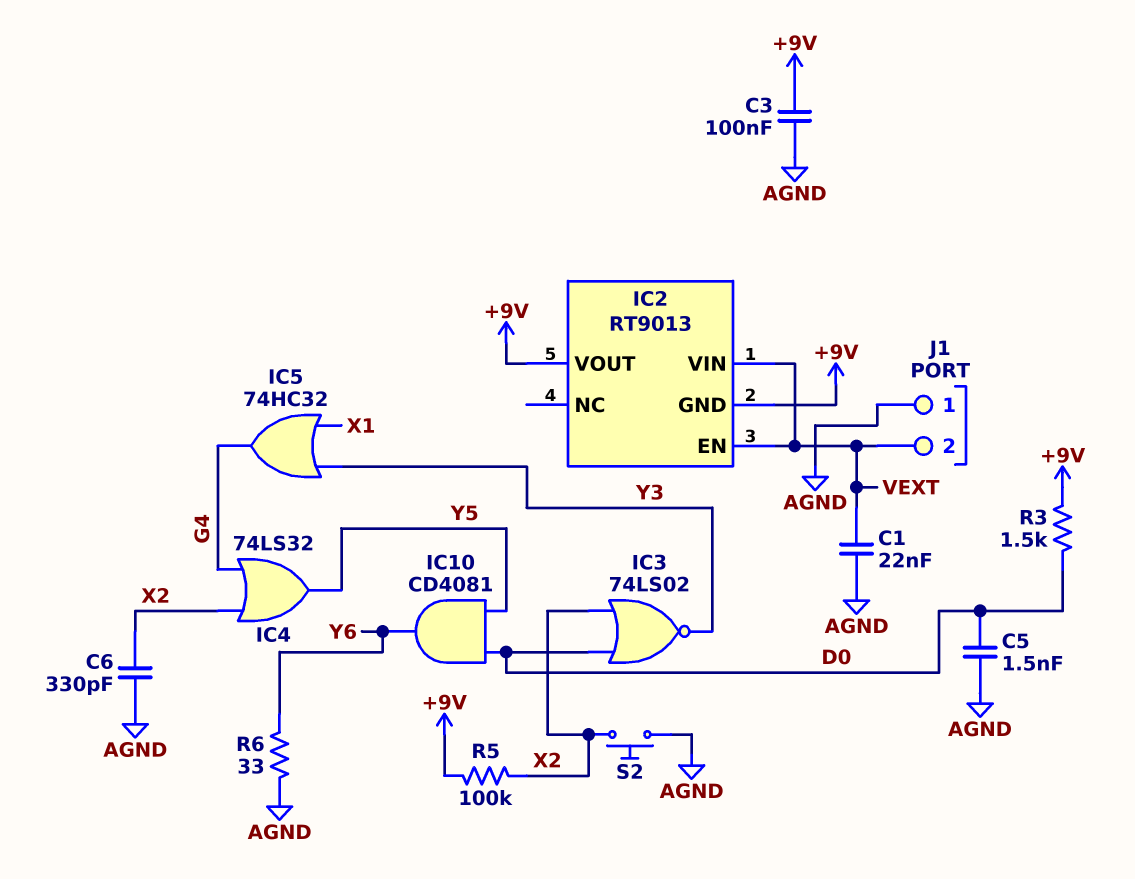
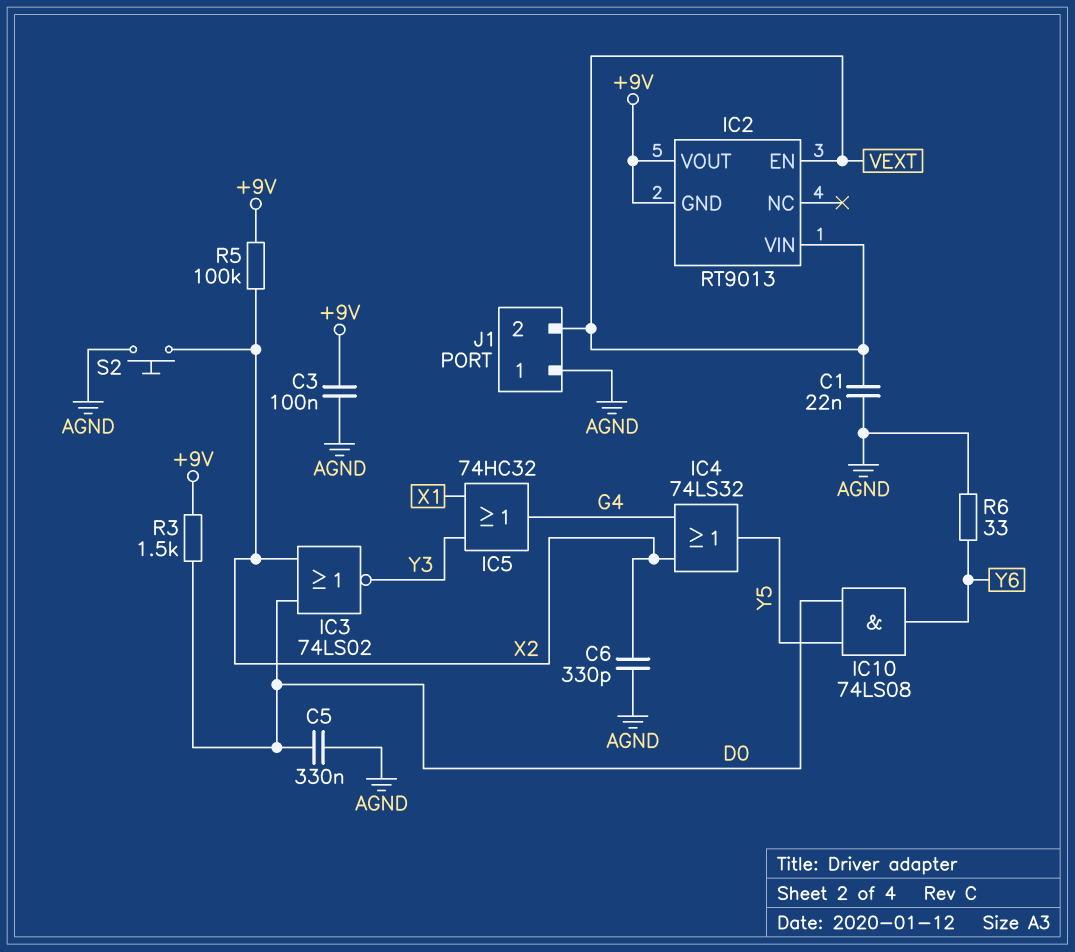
C5: 1.5nF (AGND, D0) -> 330nF (AGND, D0)
IC10: AND CD4081 (in D0, in Y5, out Y6) -> AND 74LS08 (in D0, in Y5, out Y6)

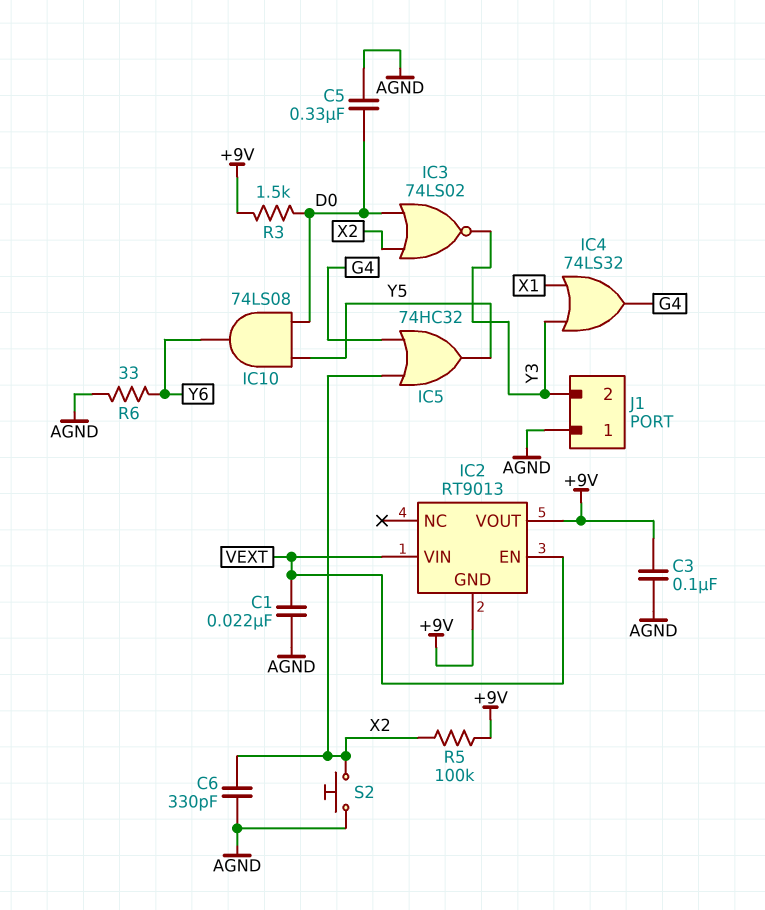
IC4: OR 74LS32 (in G4, in X2, out Y5) -> OR 74LS32 (in X1, in Y3, out G4)
IC5: OR 74HC32 (in X1, in Y3, out G4) -> OR 74HC32 (in G4, in X2, out Y5)
J1 pin 2: VEXT -> Y3

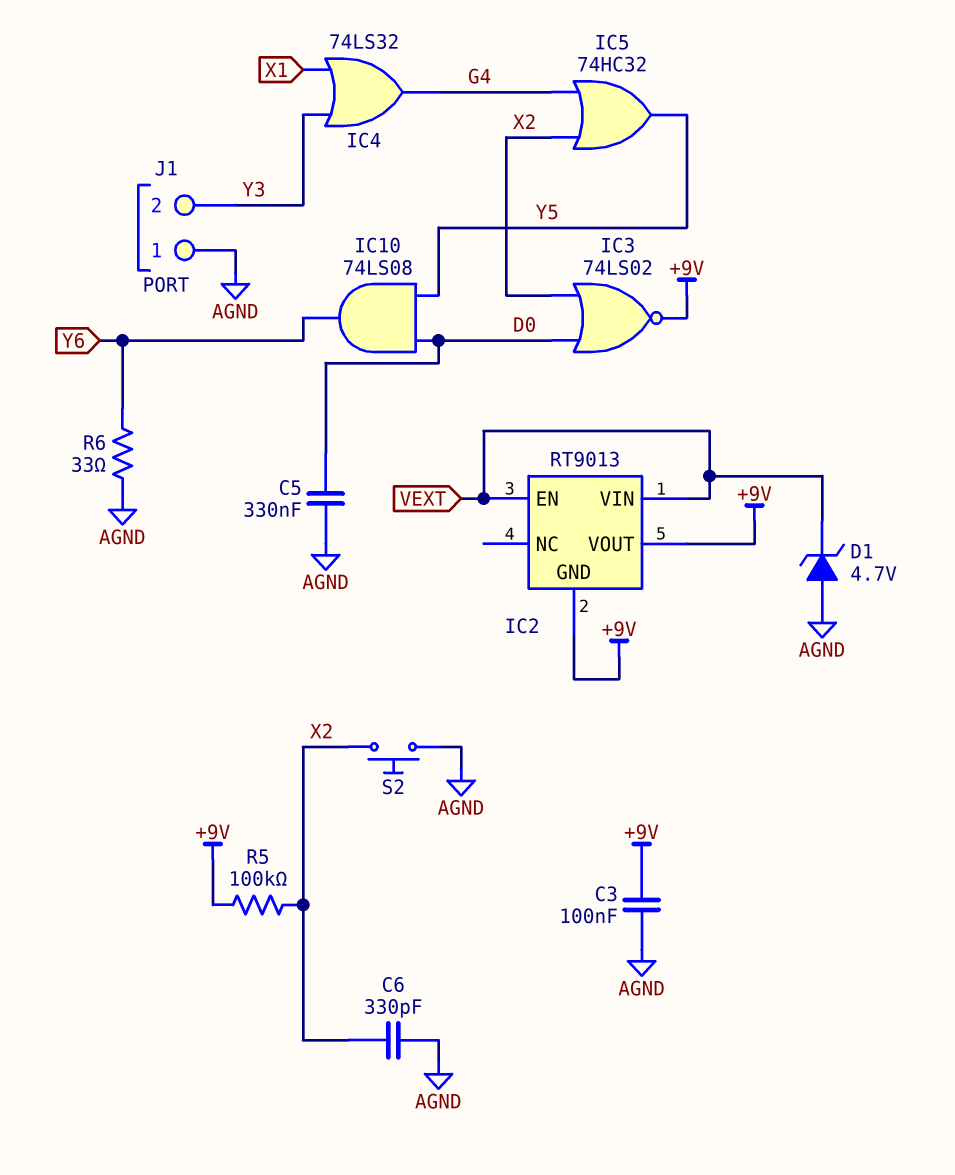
C1: 22nF (AGND, VEXT) -> none
D1: none -> zener 4.7V (A AGND, K VEXT)
IC3: NOR 74LS02 (in D0, in X2, out Y3) -> NOR 74LS02 (in D0, in X2, out +9V)
R3: 1.5k (+9V, D0) -> none

